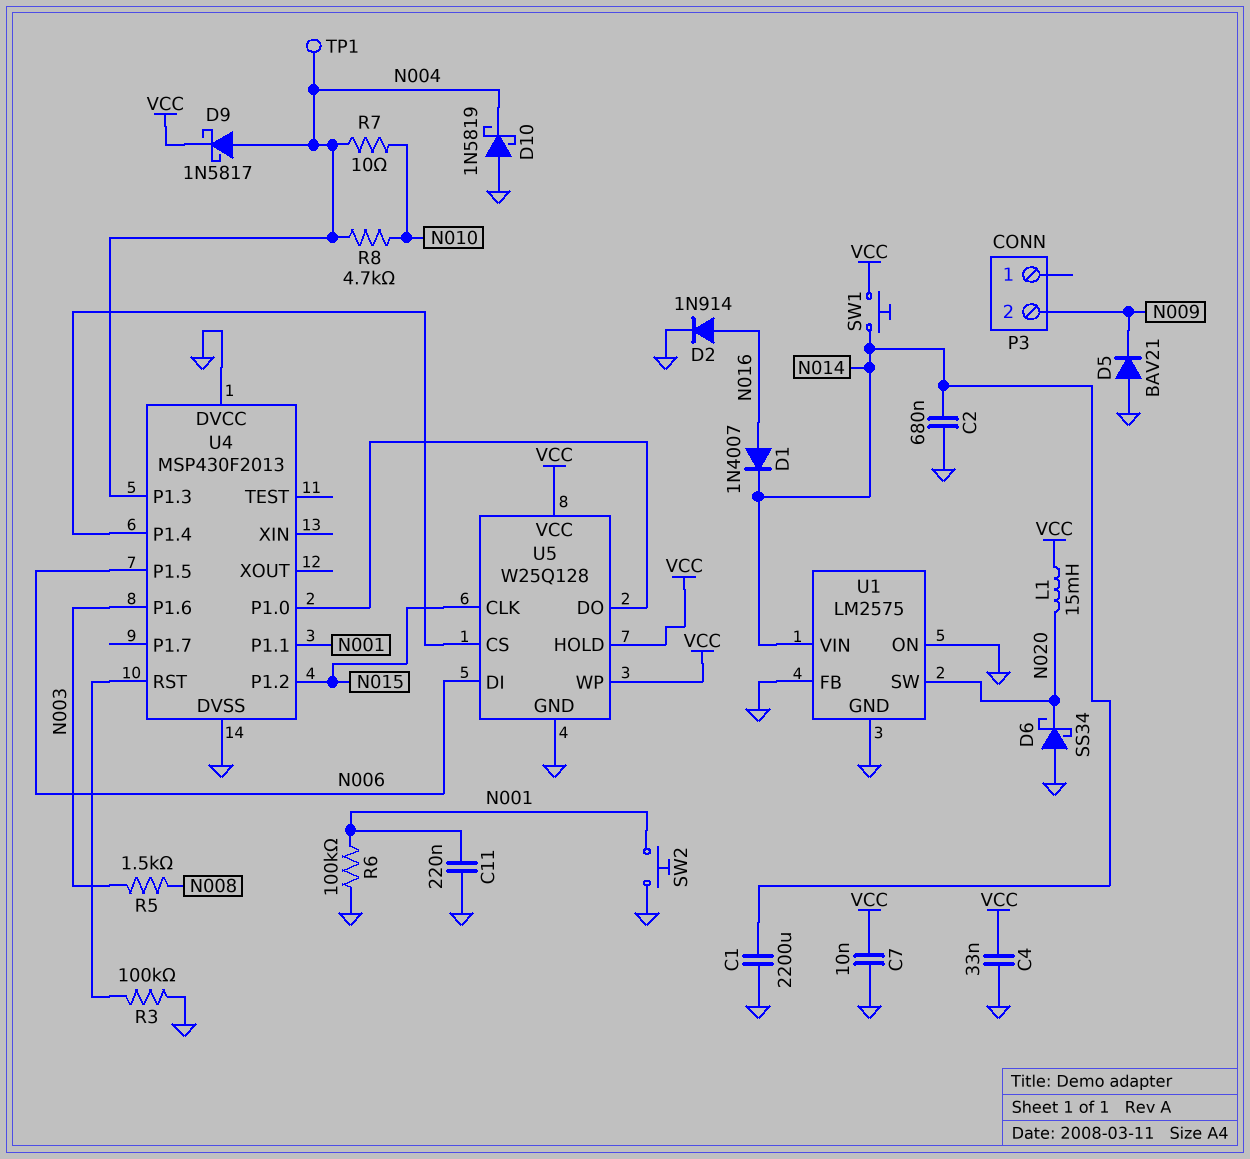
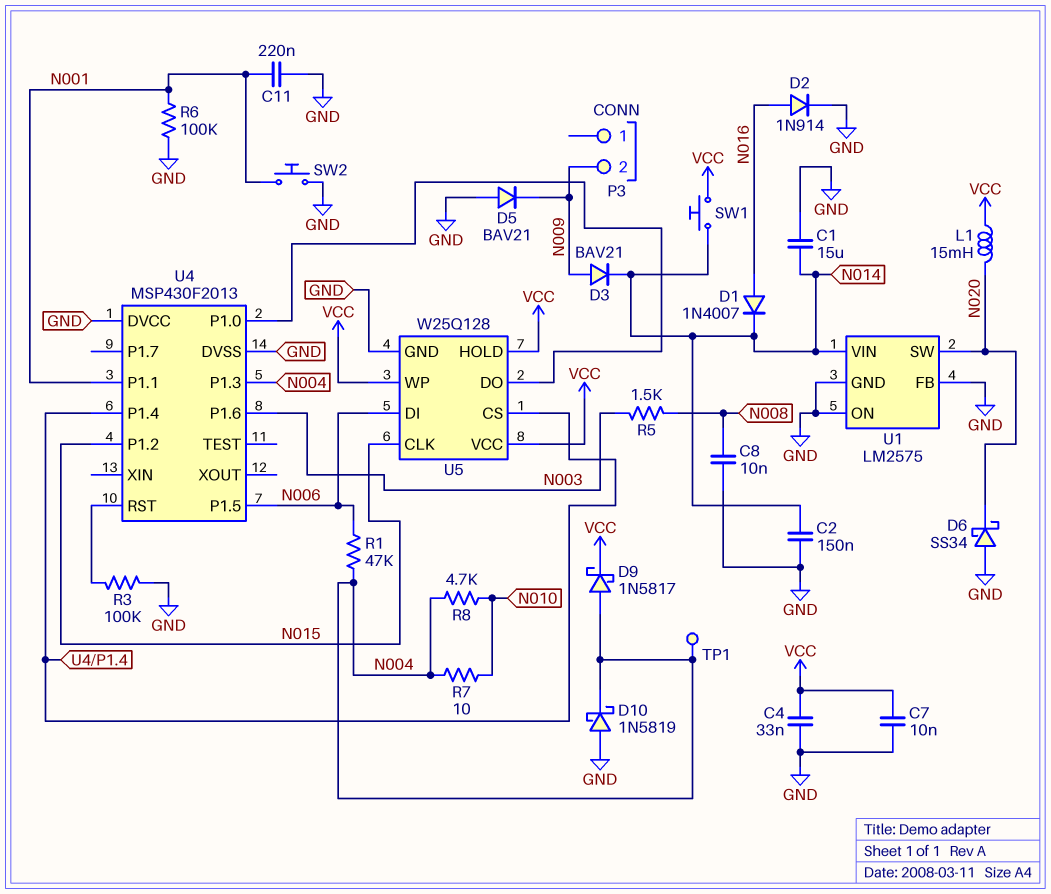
C1: 2200uF (GND, N014) -> 15uF (GND, N014)
C2: 680nF (GND, N014) -> 150nF (GND, N014)
C8: none -> 10nF (GND, N008)
D3: none -> diode BAV21 (A N009, K N014)
R1: none -> 47k (N004, N006)

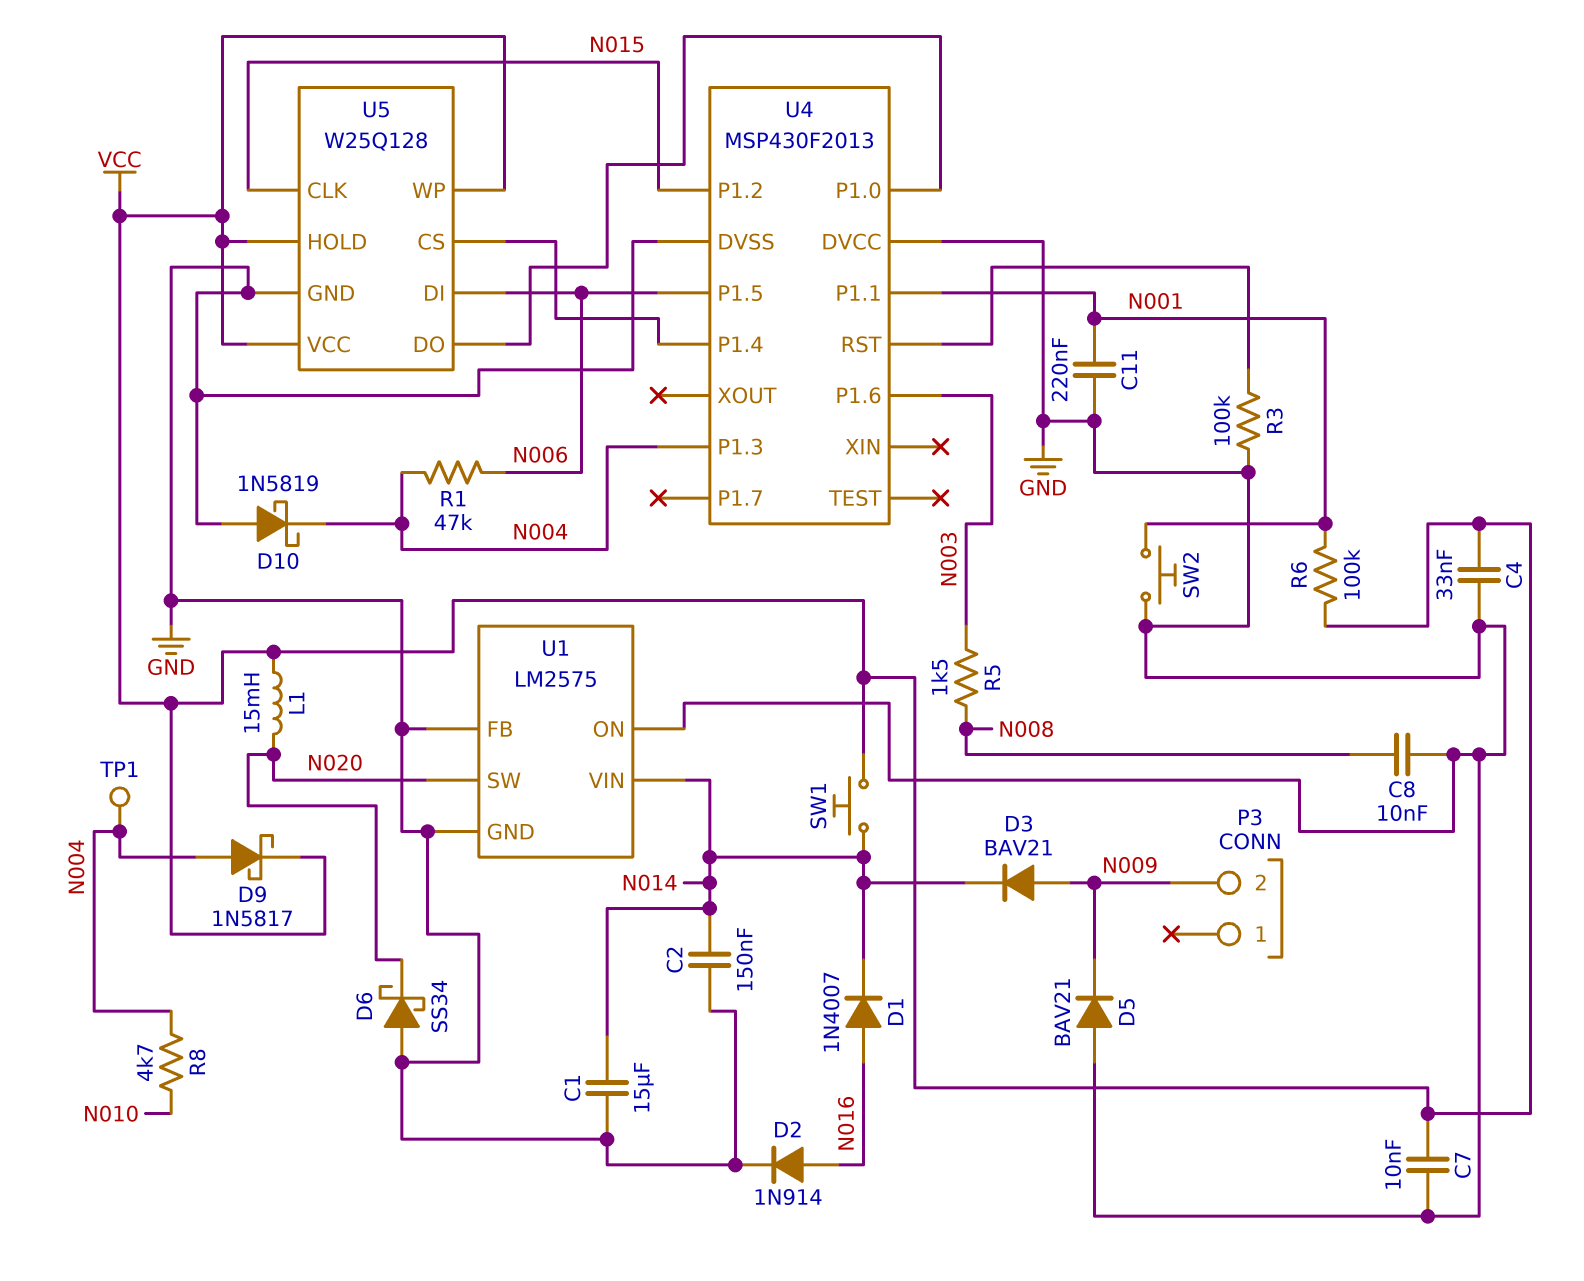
R6: 100k (GND, N001) -> 100k (N001, VCC)
R7: 10 (N004, N010) -> none

